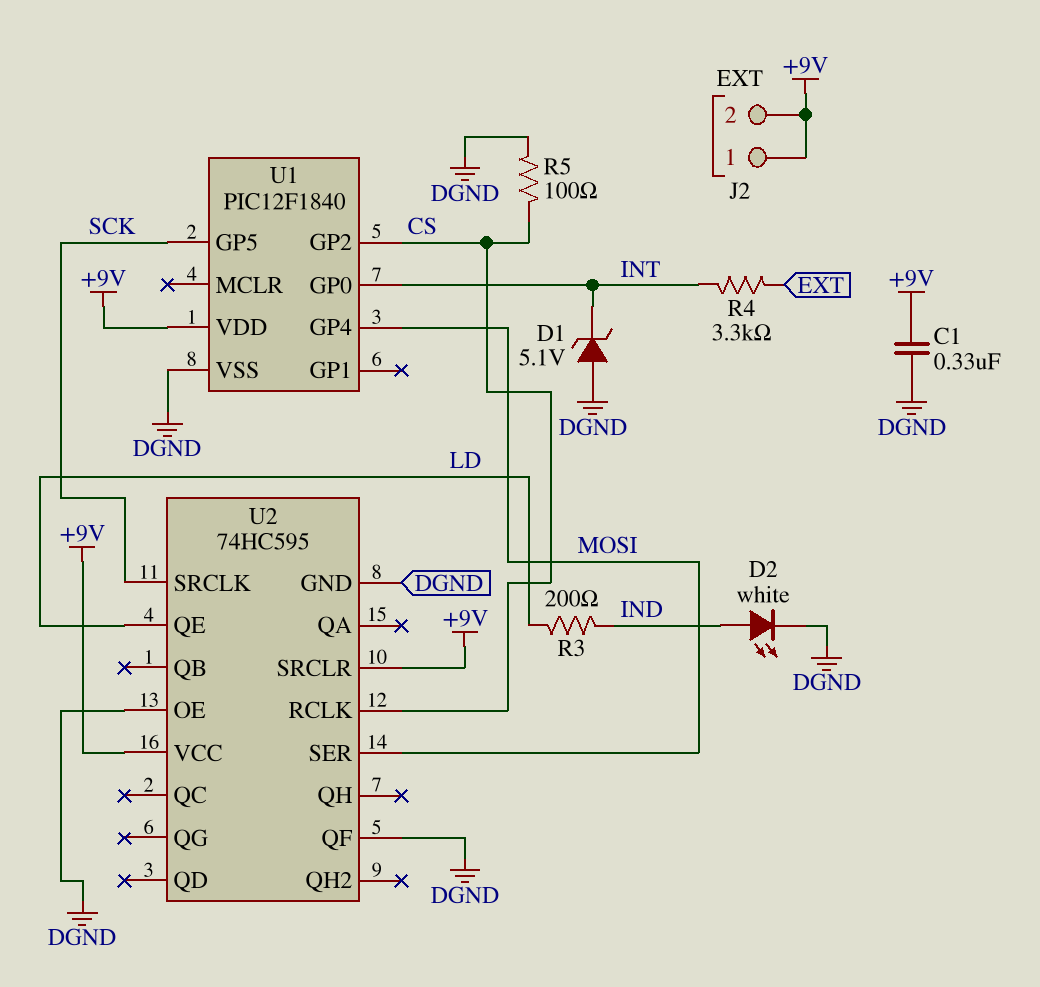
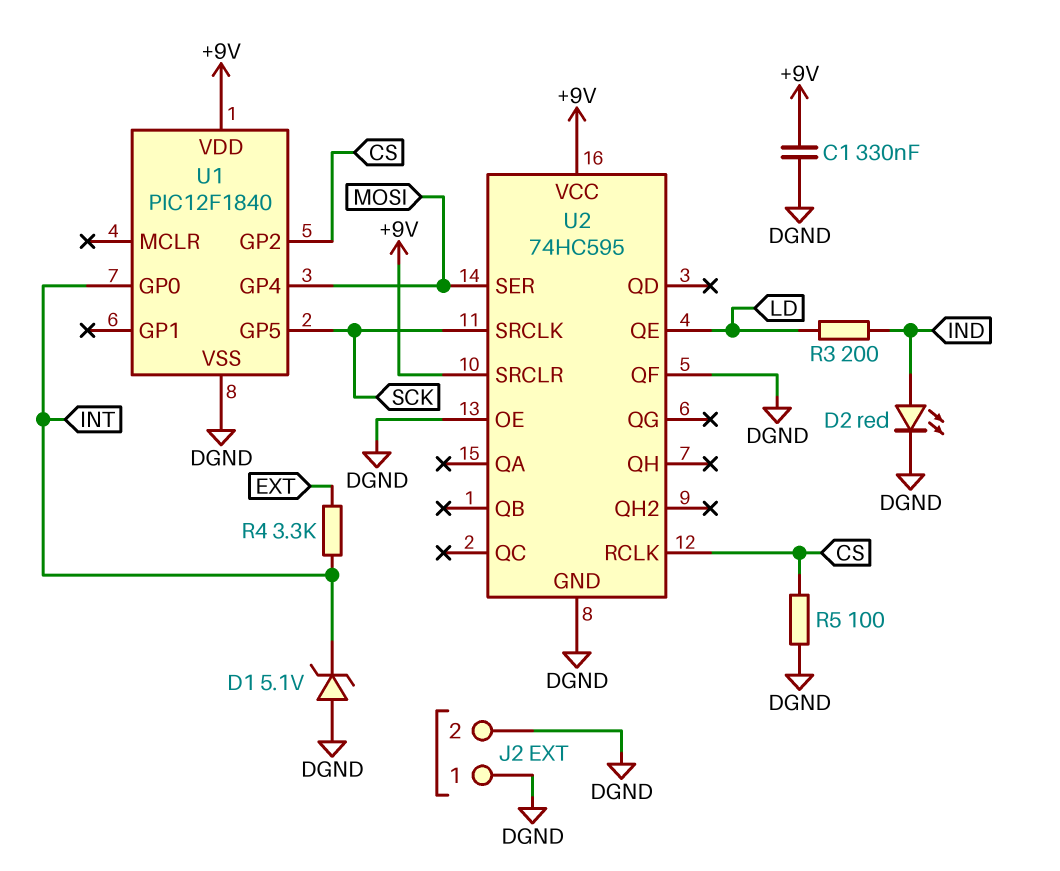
D2: LED white (A IND, K DGND) -> LED red (A IND, K DGND)
J2 pin 1: +9V -> DGND
J2 pin 2: +9V -> DGND

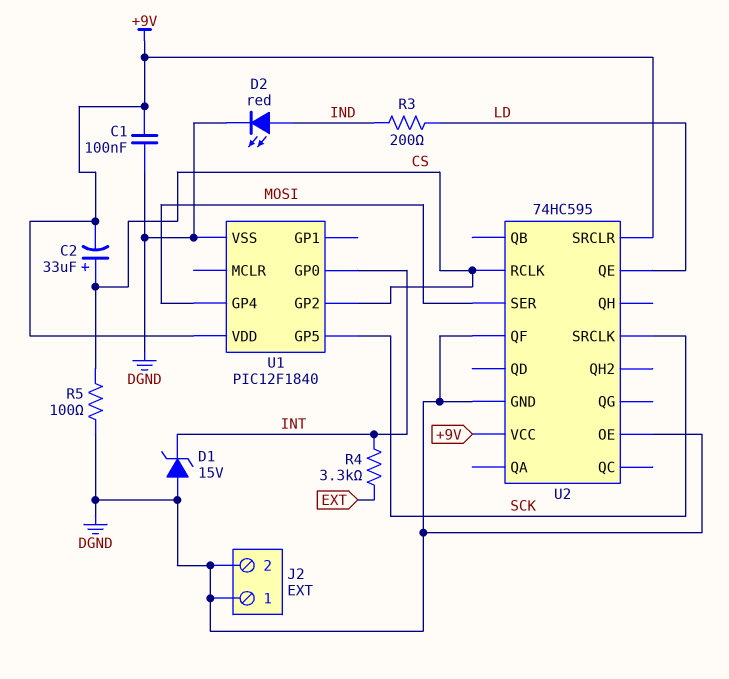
C1: 330nF (+9V, DGND) -> 100nF (+9V, DGND)
C2: none -> 33uF (plus CS, minus +9V)
D1: zener 5.1V (A DGND, K INT) -> zener 15V (A DGND, K INT)

